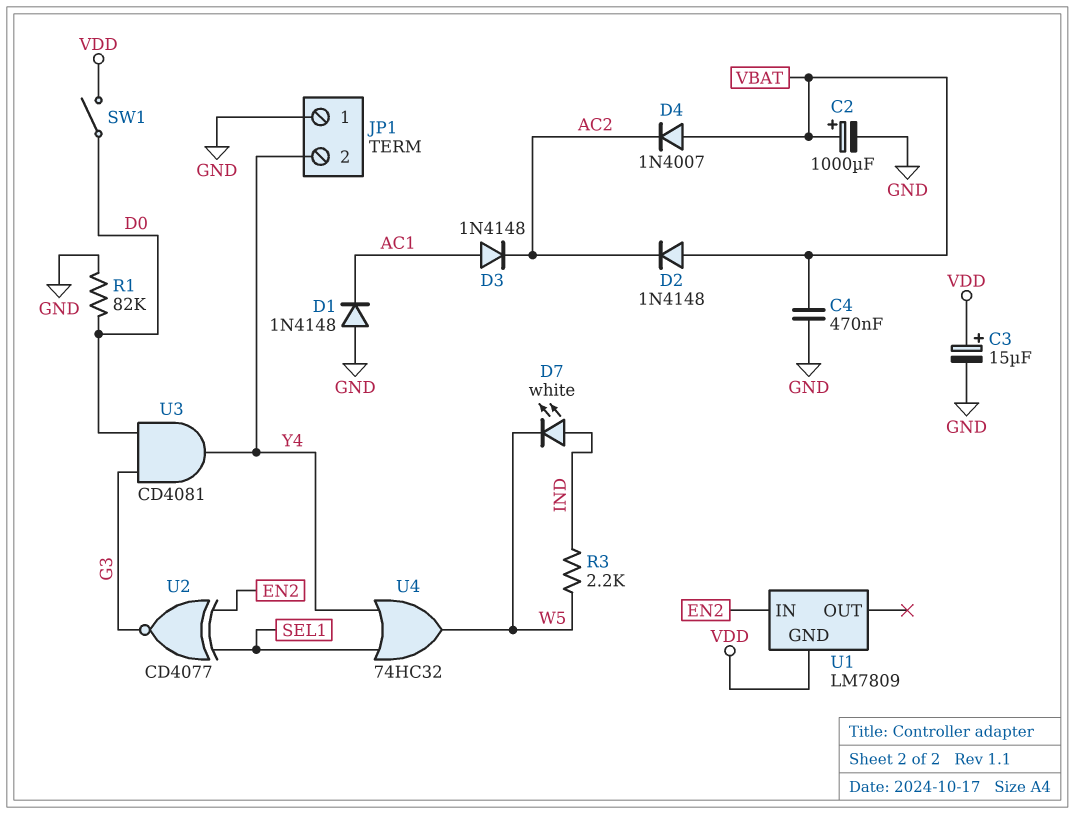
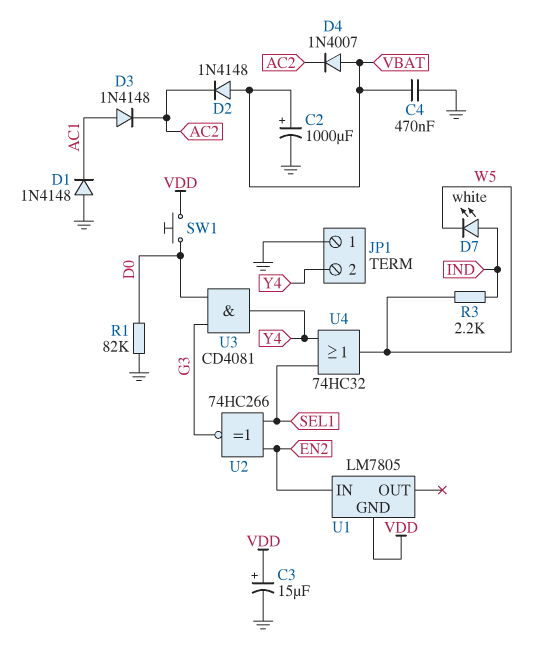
SW1: switch (D0, VDD) -> button (D0, VDD)
U1: LM7809 -> LM7805
U2: XNOR CD4077 (in EN2, in SEL1, out G3) -> XNOR 74HC266 (in EN2, in SEL1, out G3)

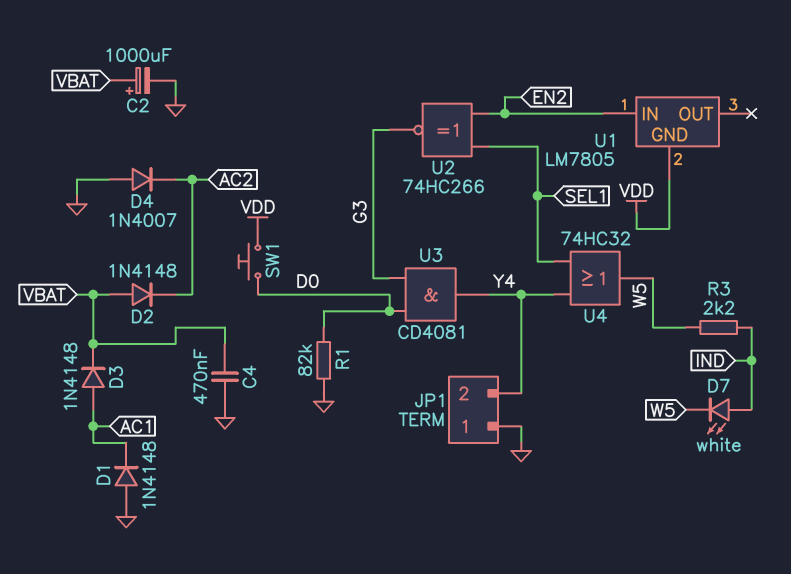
C3: 15uF (plus VDD, minus GND) -> none
D3: diode 1N4148 (A AC1, K AC2) -> diode 1N4148 (A AC1, K VBAT)
D4: diode 1N4007 (A VBAT, K AC2) -> diode 1N4007 (A GND, K AC2)

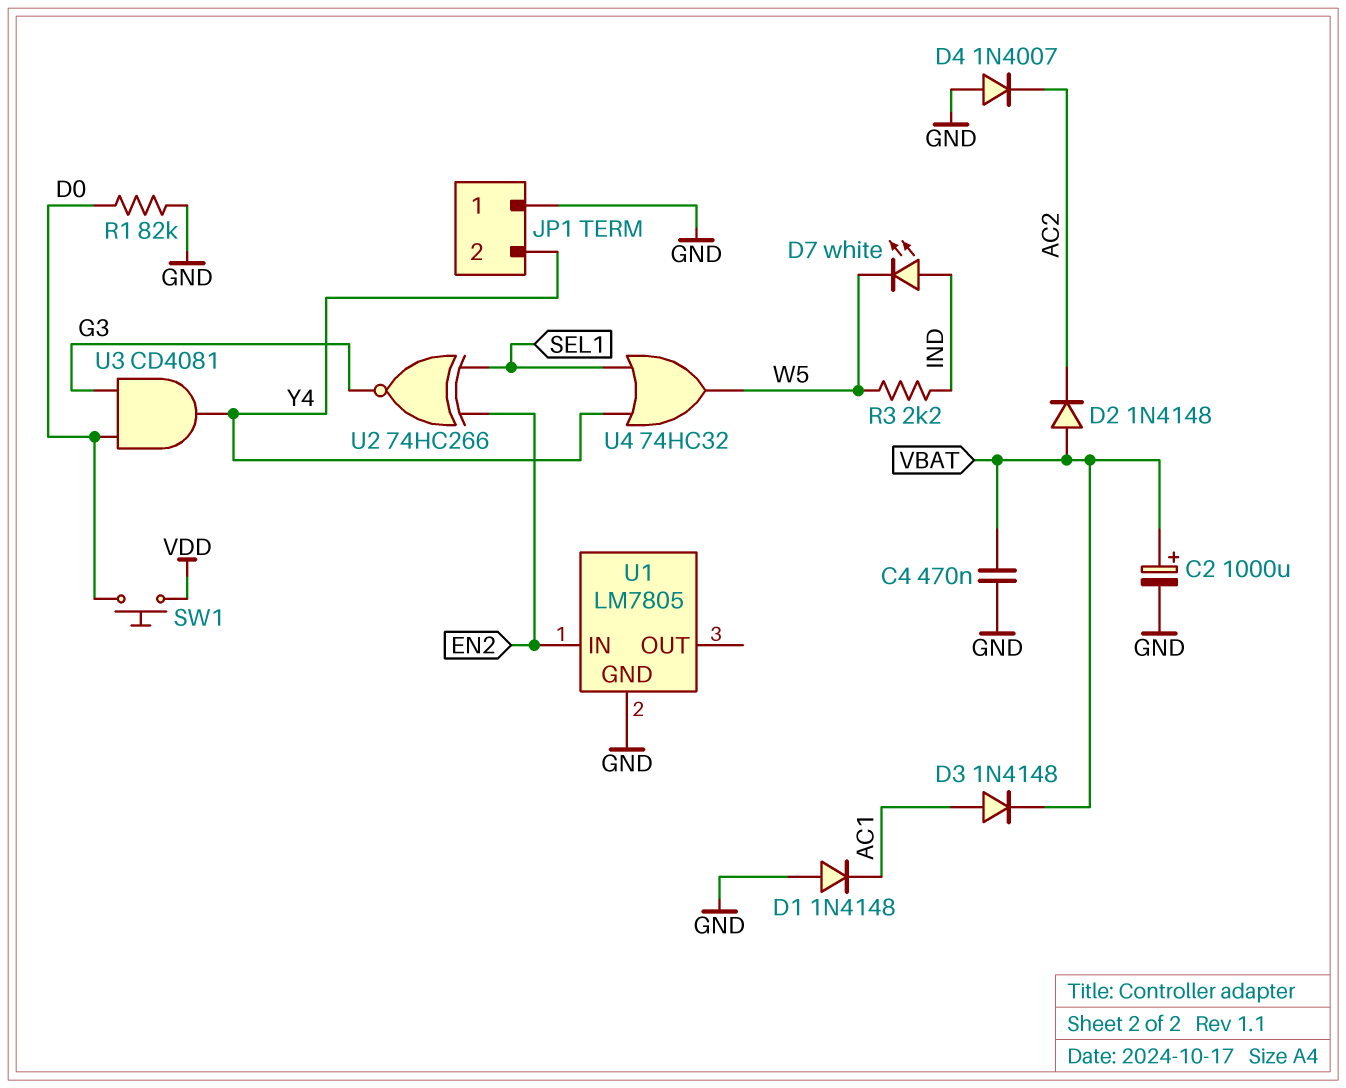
U1 pin GND: VDD -> GND

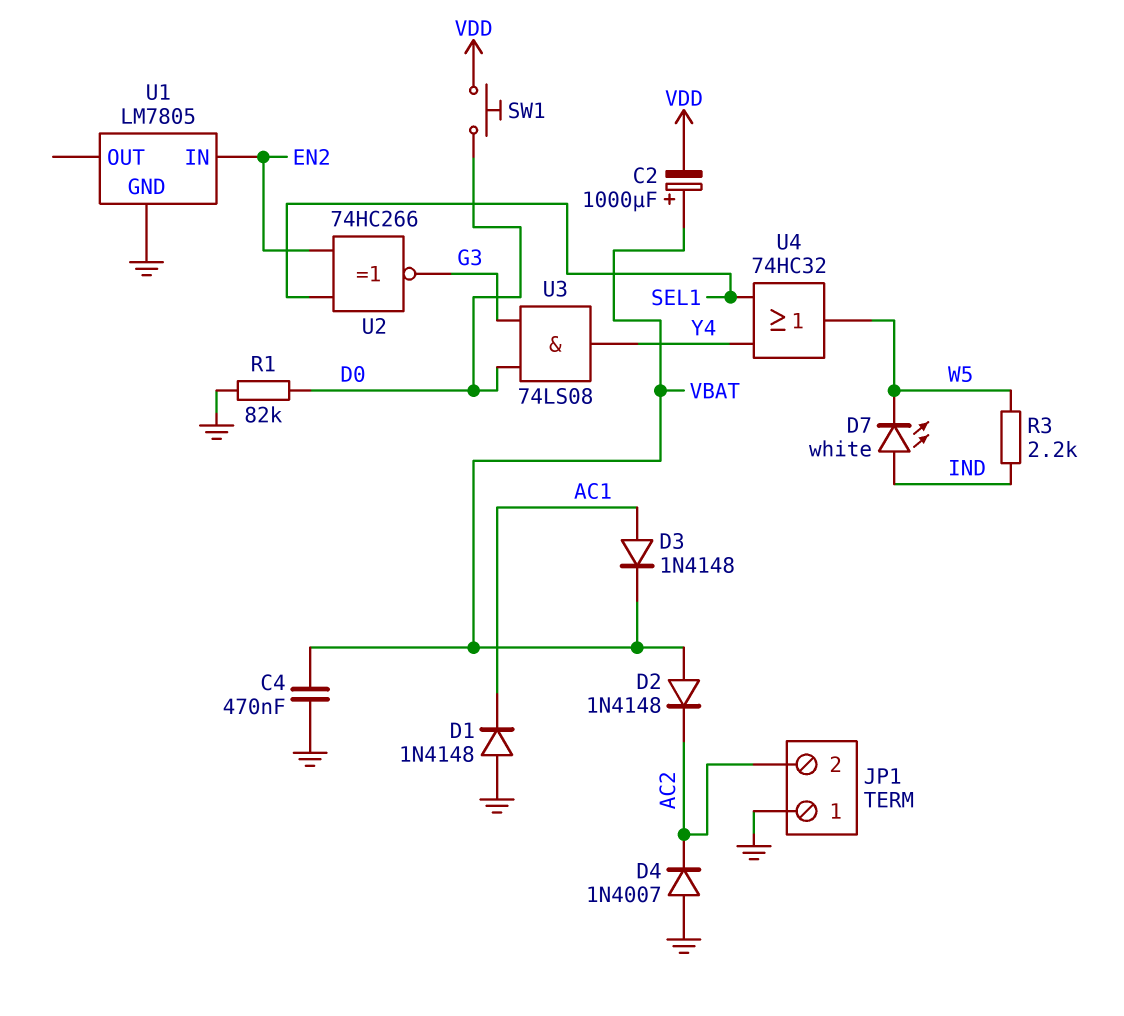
C2: 1000uF (plus VBAT, minus GND) -> 1000uF (plus VBAT, minus VDD)
JP1 pin 2: Y4 -> AC2
U3: AND CD4081 (in D0, in G3, out Y4) -> AND 74LS08 (in D0, in G3, out Y4)

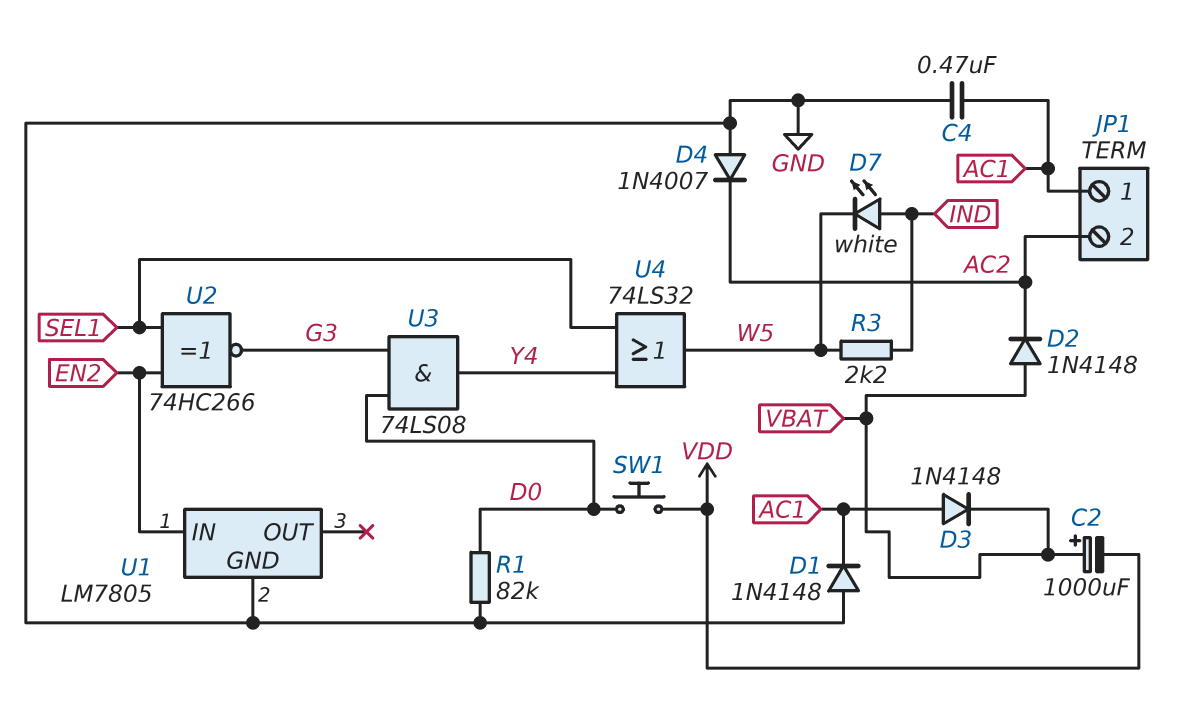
C4: 470nF (GND, VBAT) -> 470nF (AC1, GND)
JP1 pin 1: GND -> AC1
U4: OR 74HC32 (in SEL1, in Y4, out W5) -> OR 74LS32 (in SEL1, in Y4, out W5)

